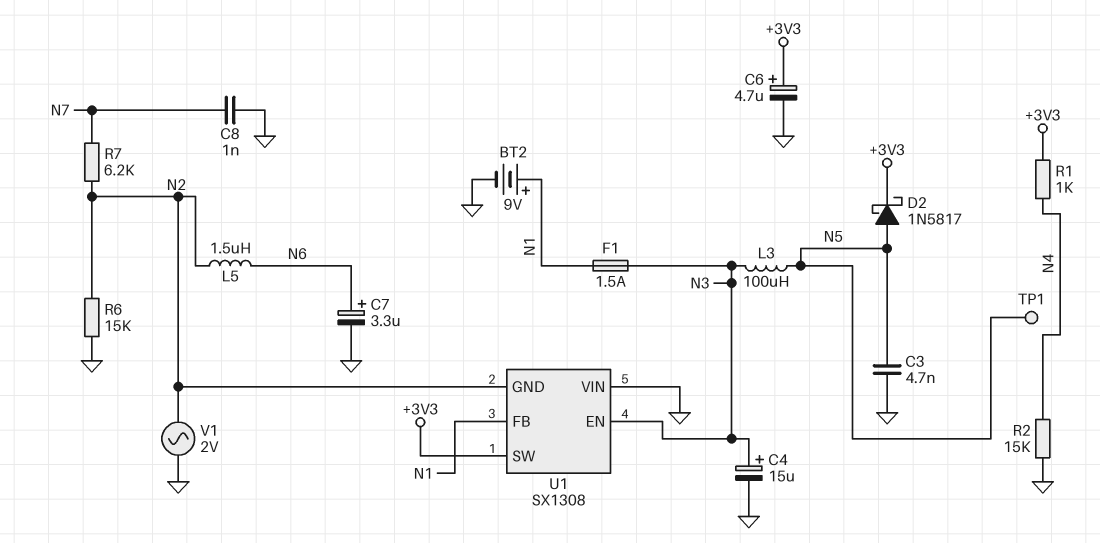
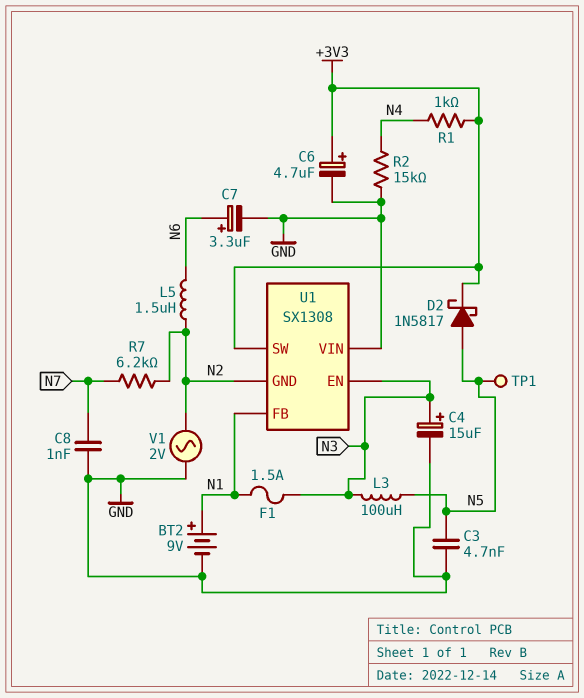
R6: 15k (GND, N2) -> none

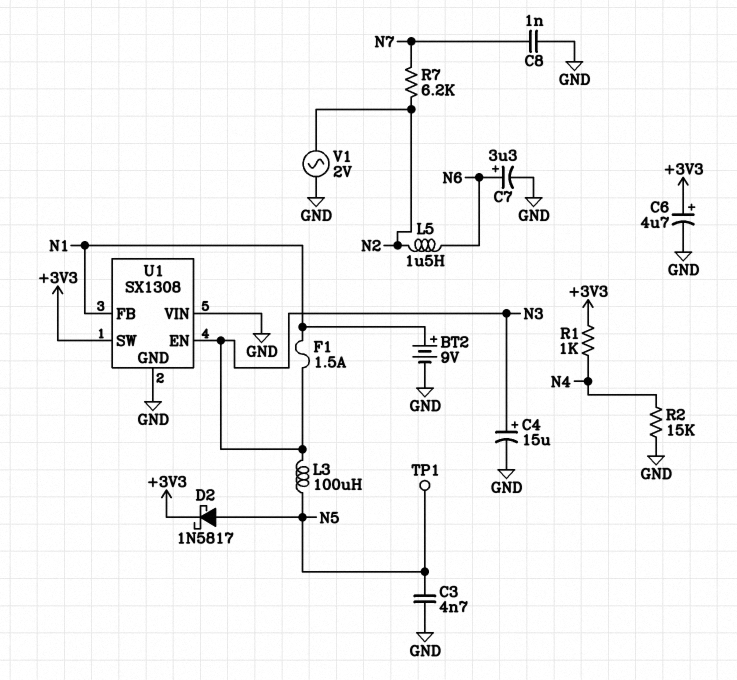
U1 pin GND: N2 -> GND

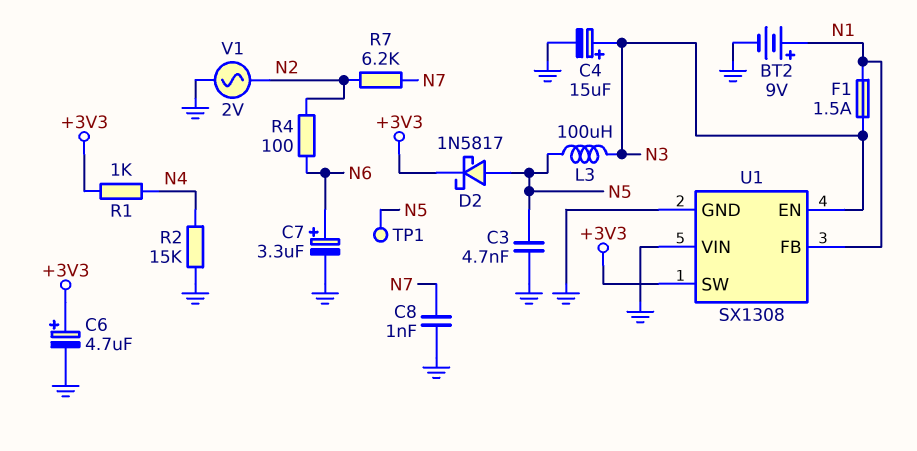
L5: 1.5uH (N2, N6) -> none
R4: none -> 100 (N2, N6)

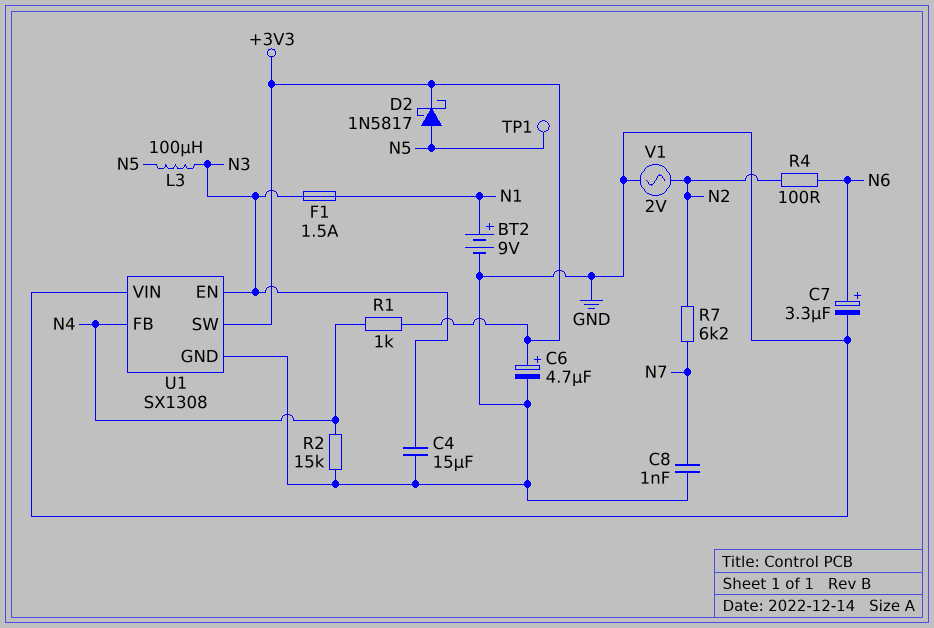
C3: 4.7nF (GND, N5) -> none
C4: 15uF (plus N3, minus GND) -> 15uF (GND, N3)
U1 pin FB: N1 -> N4

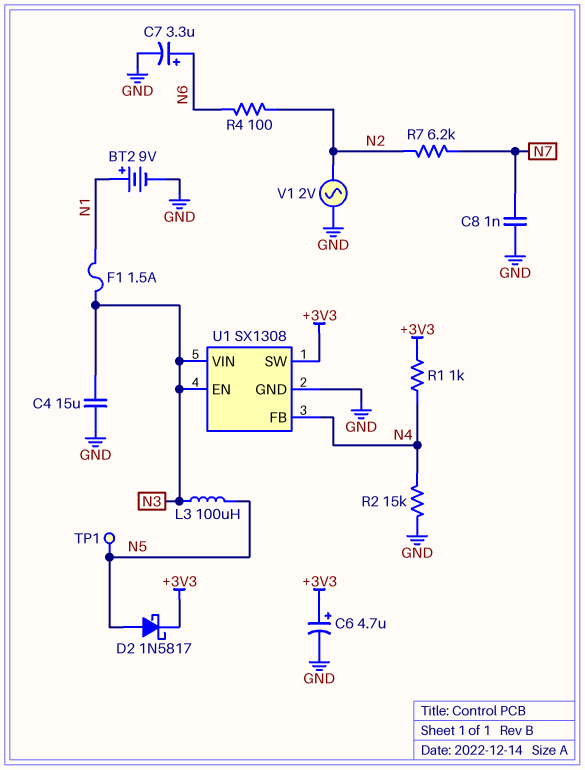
U1 pin VIN: GND -> N3

